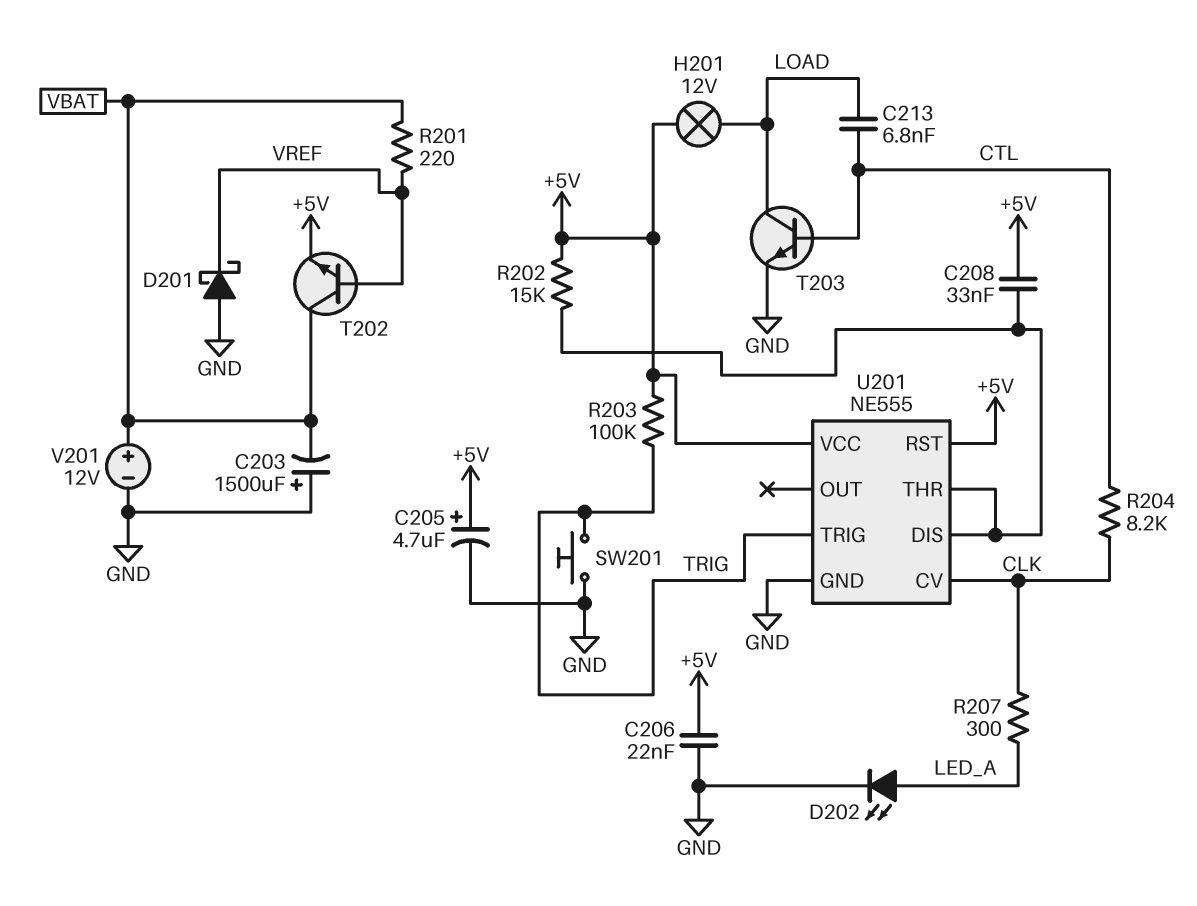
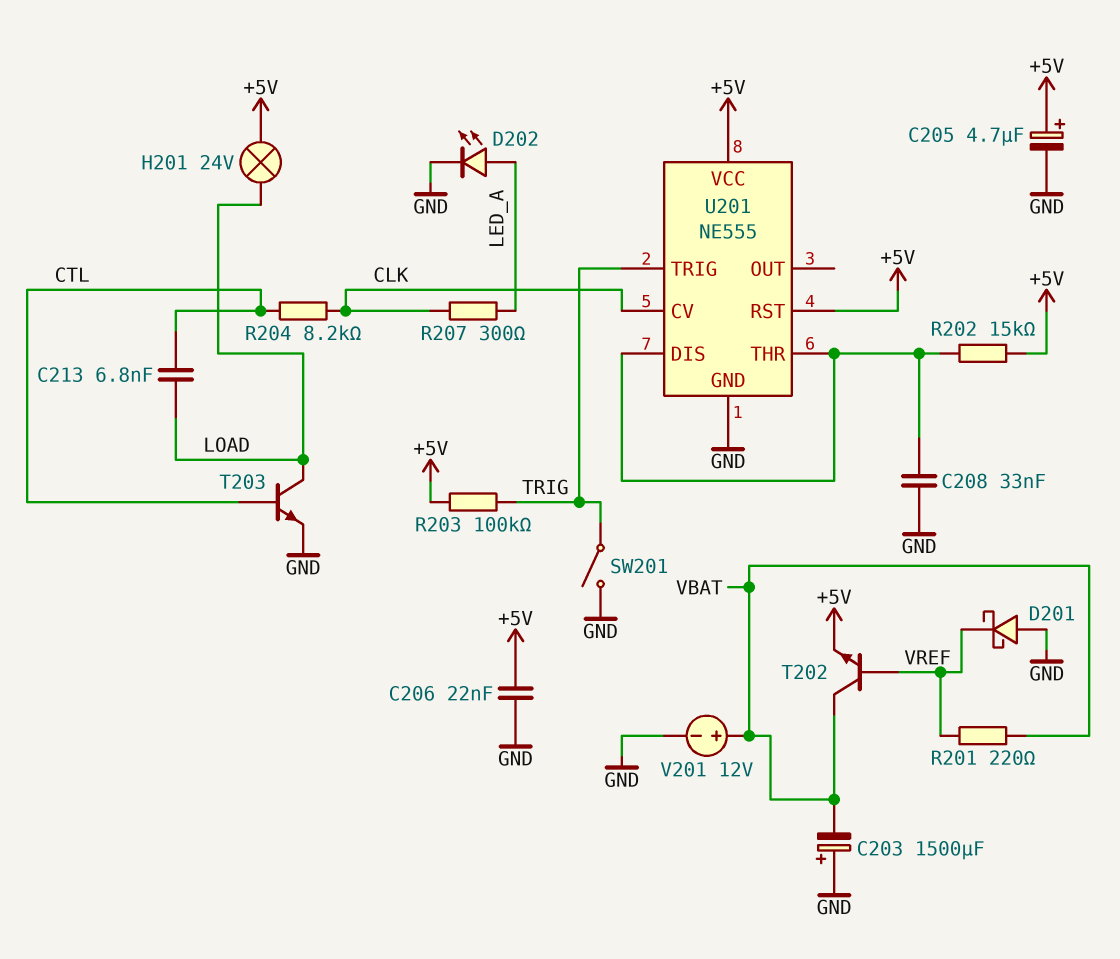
C208: 33nF (+5V, U201/DIS) -> 33nF (GND, U201/DIS)
H201: lamp 12V (+5V, LOAD) -> lamp 24V (+5V, LOAD)
SW201: button (GND, TRIG) -> switch (GND, TRIG)

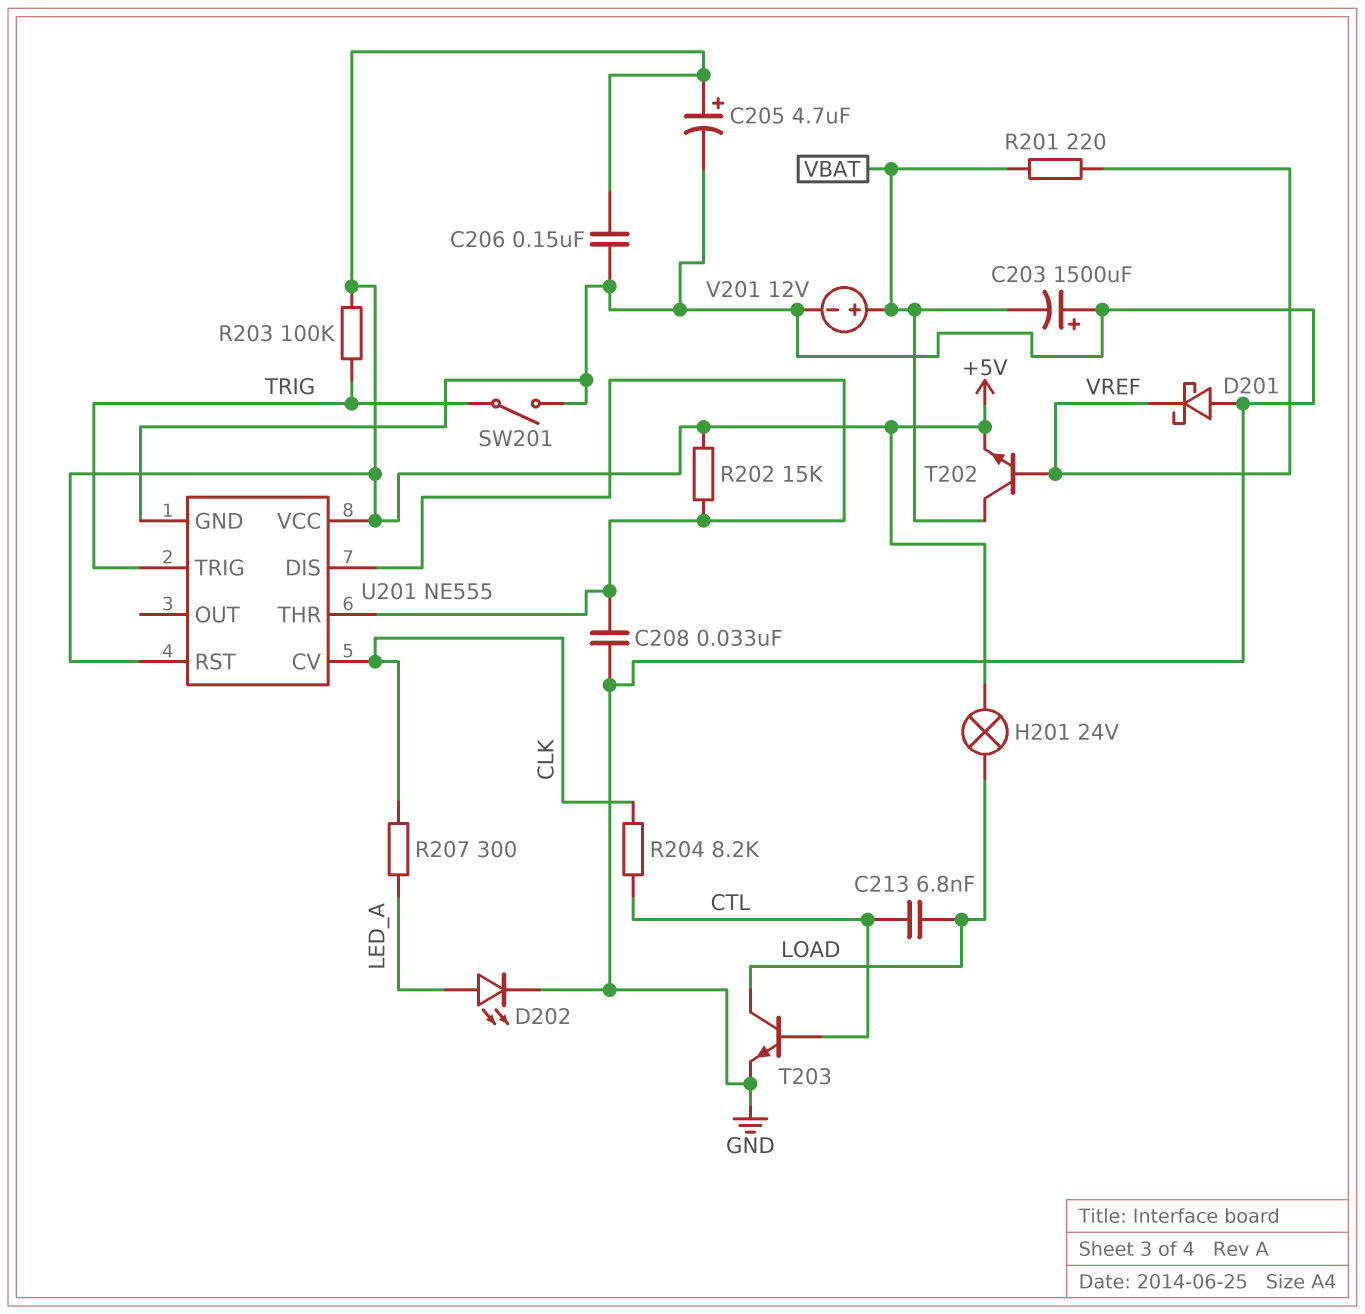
C206: 22nF (+5V, GND) -> 150nF (+5V, GND)

